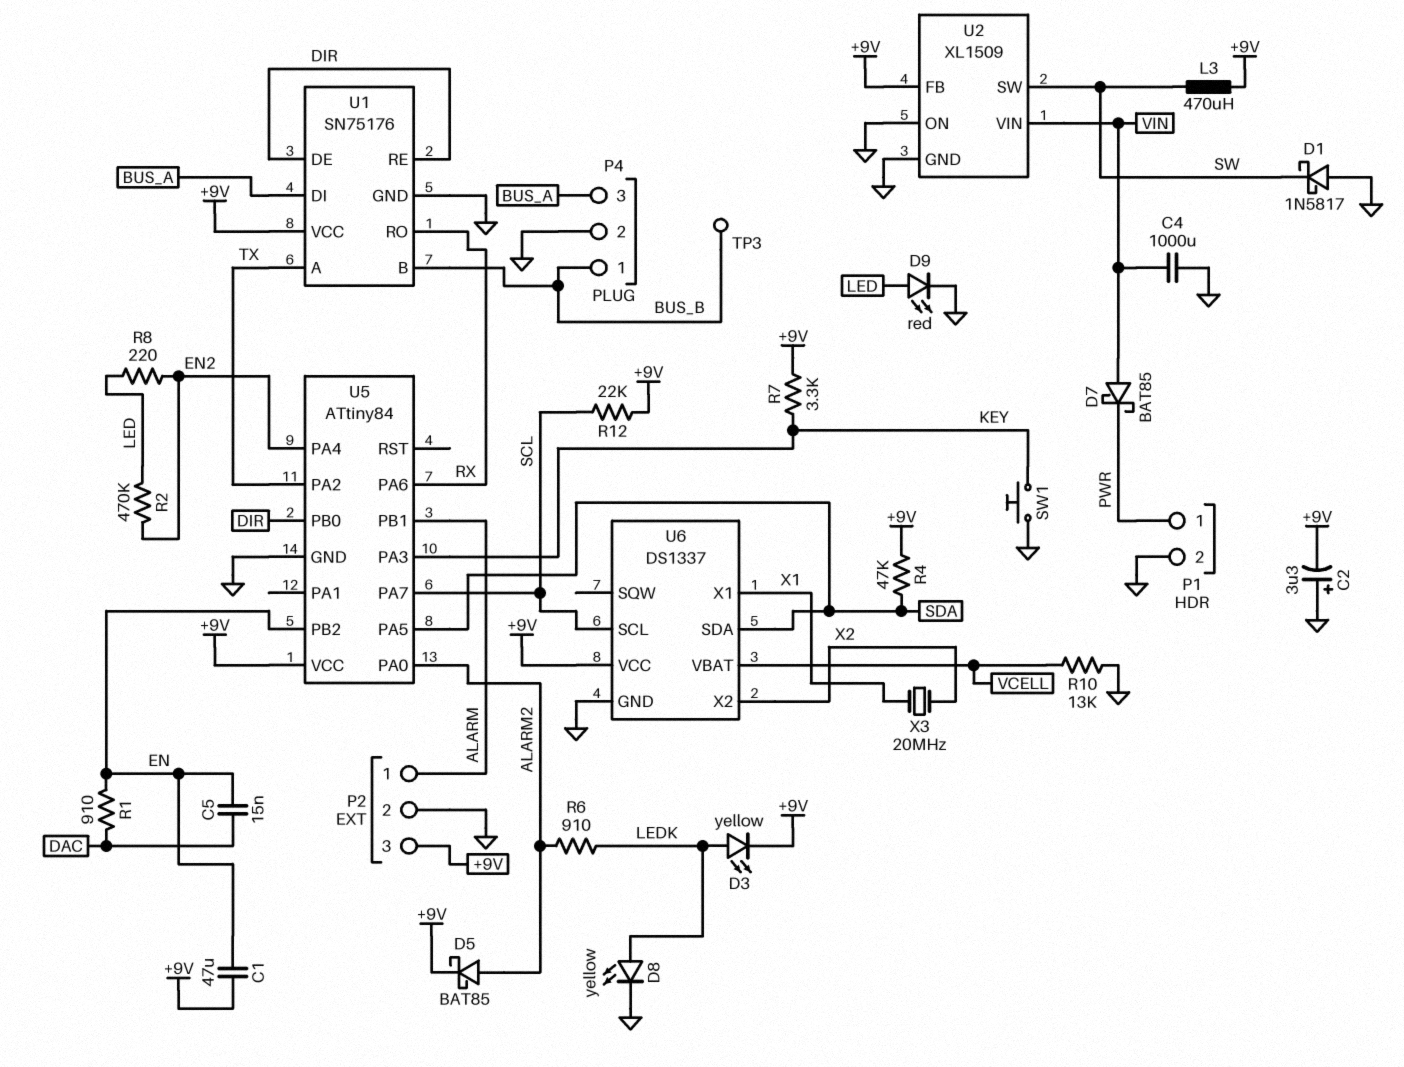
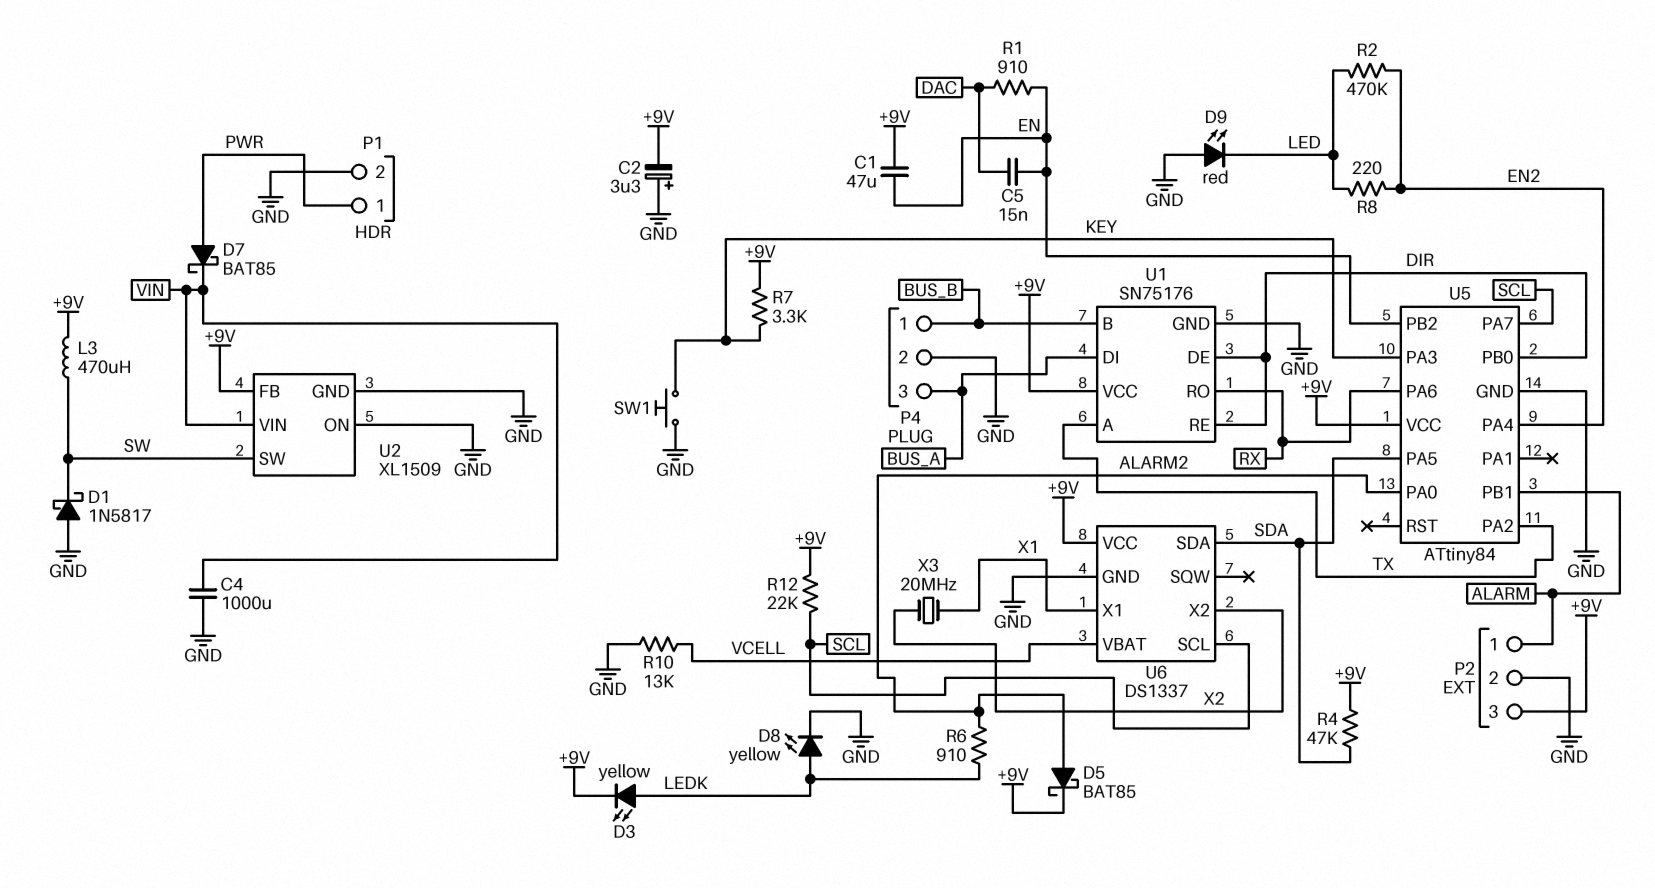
D7: schottky BAT85 (A VIN, K PWR) -> schottky BAT85 (A PWR, K VIN)
D9: LED red (A LED, K GND) -> LED red (A GND, K LED)
TP3: test point (BUS_B) -> none

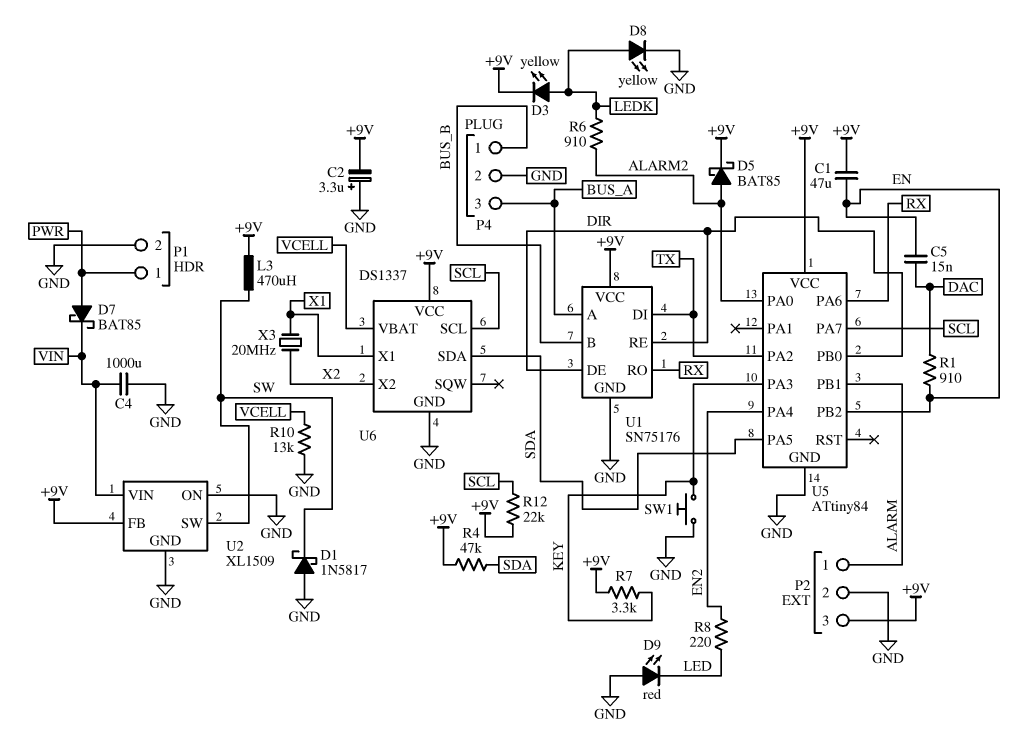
R2: 470k (EN2, LED) -> none
U1 pin A: TX -> BUS_A
U1 pin DI: BUS_A -> TX

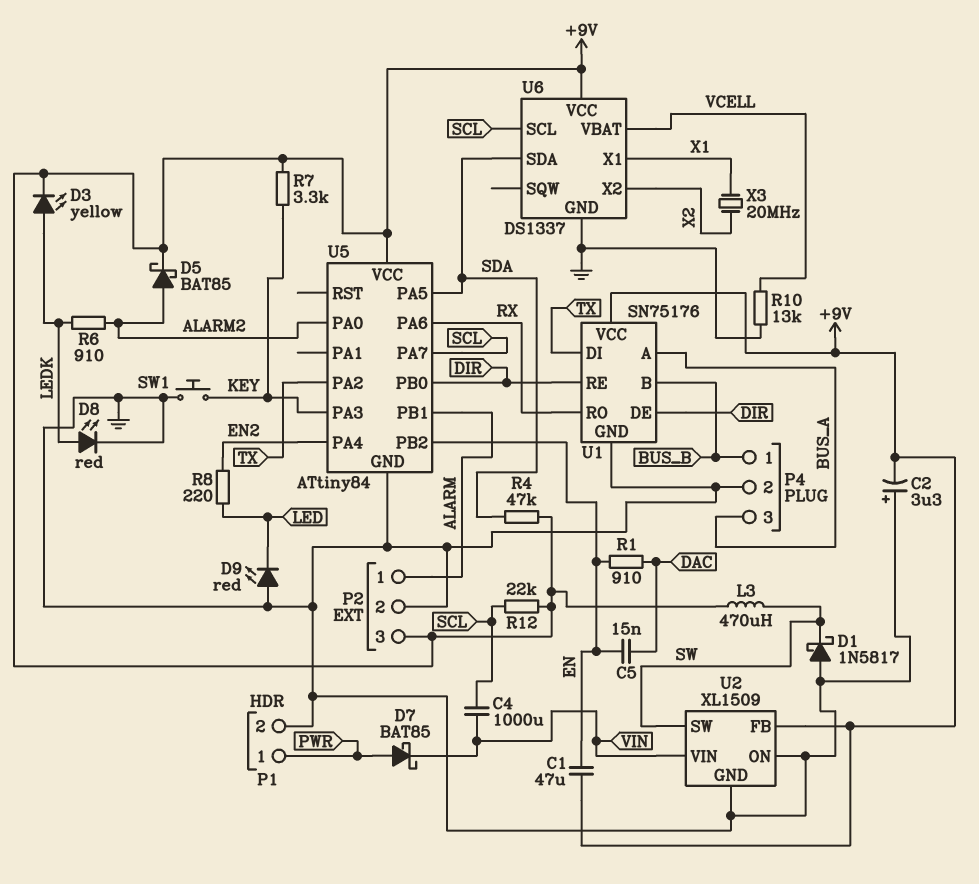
C4: 1000uF (GND, VIN) -> 1000uF (SCL, VIN)
D8: LED yellow (A LEDK, K GND) -> LED red (A LEDK, K GND)

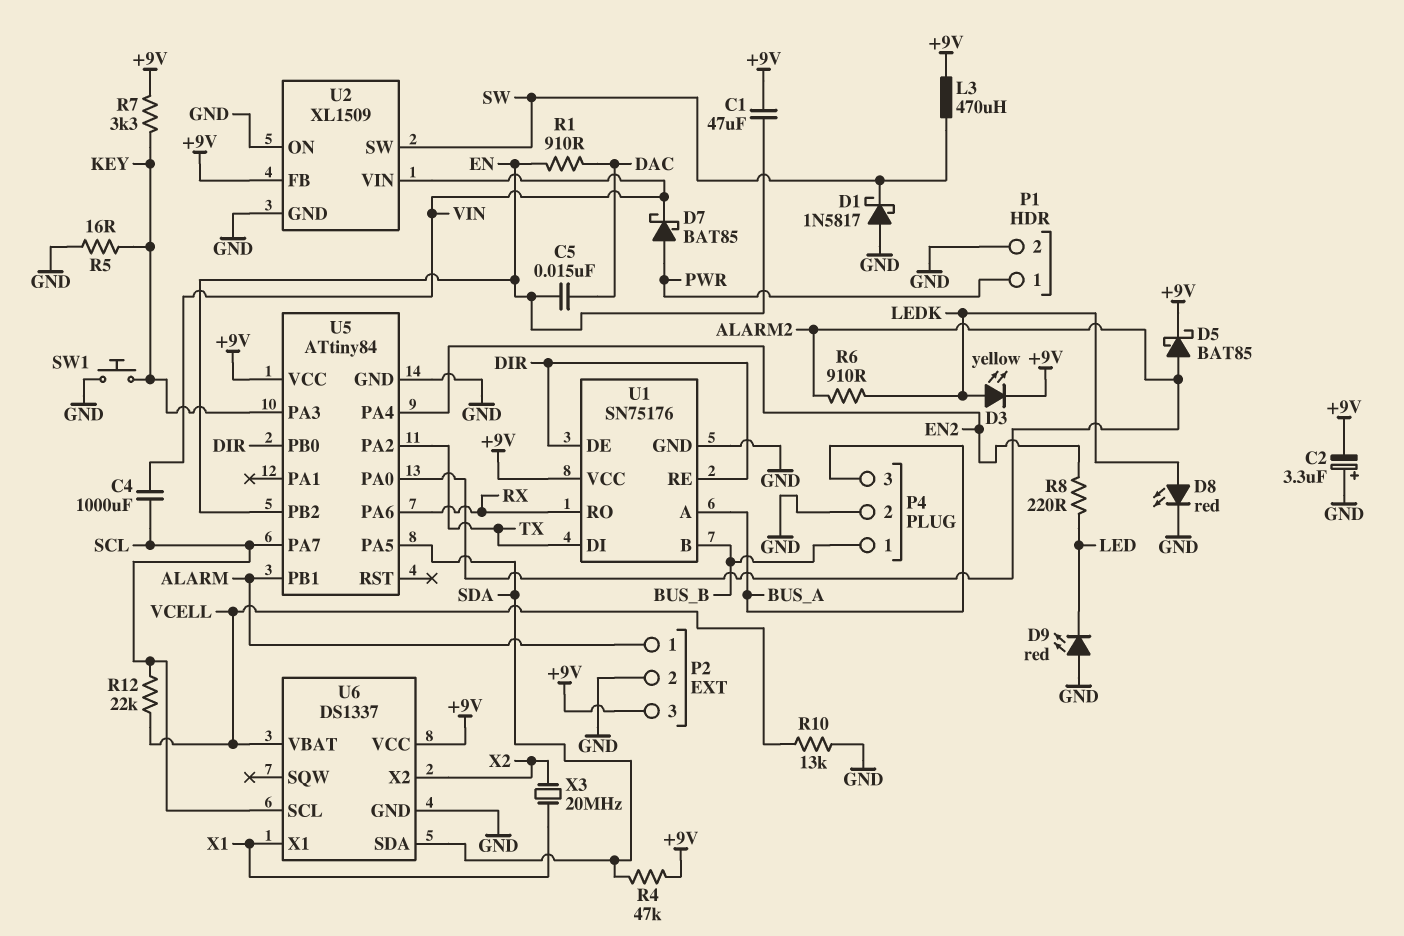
R5: none -> 16 (GND, KEY)
R12: 22k (+9V, SCL) -> 22k (SCL, VCELL)

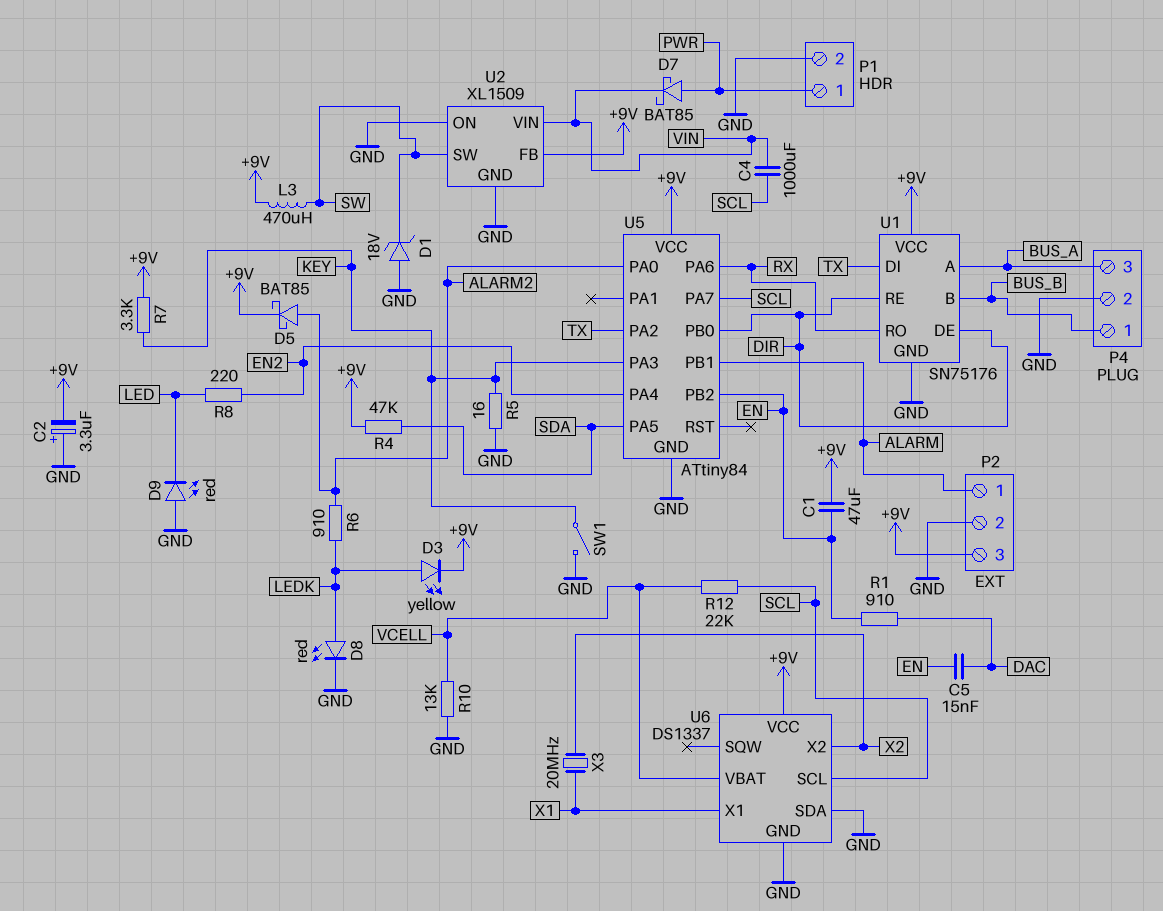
D1: schottky 1N5817 (A GND, K SW) -> zener 18V (A GND, K SW)
SW1: button (GND, KEY) -> switch (GND, KEY)
U6 pin SDA: SDA -> GND

